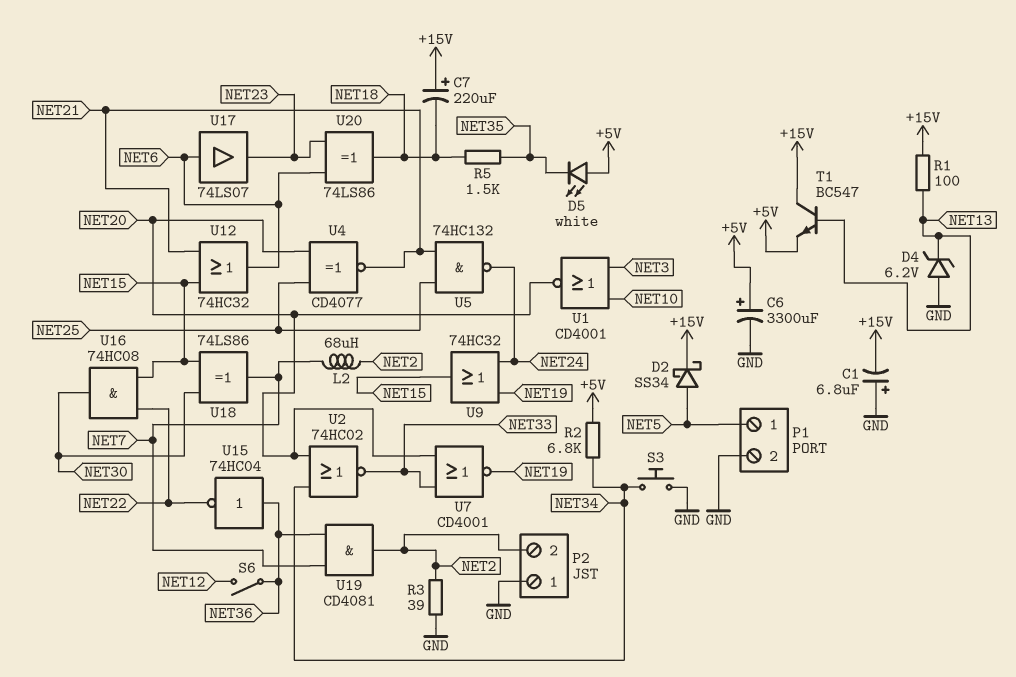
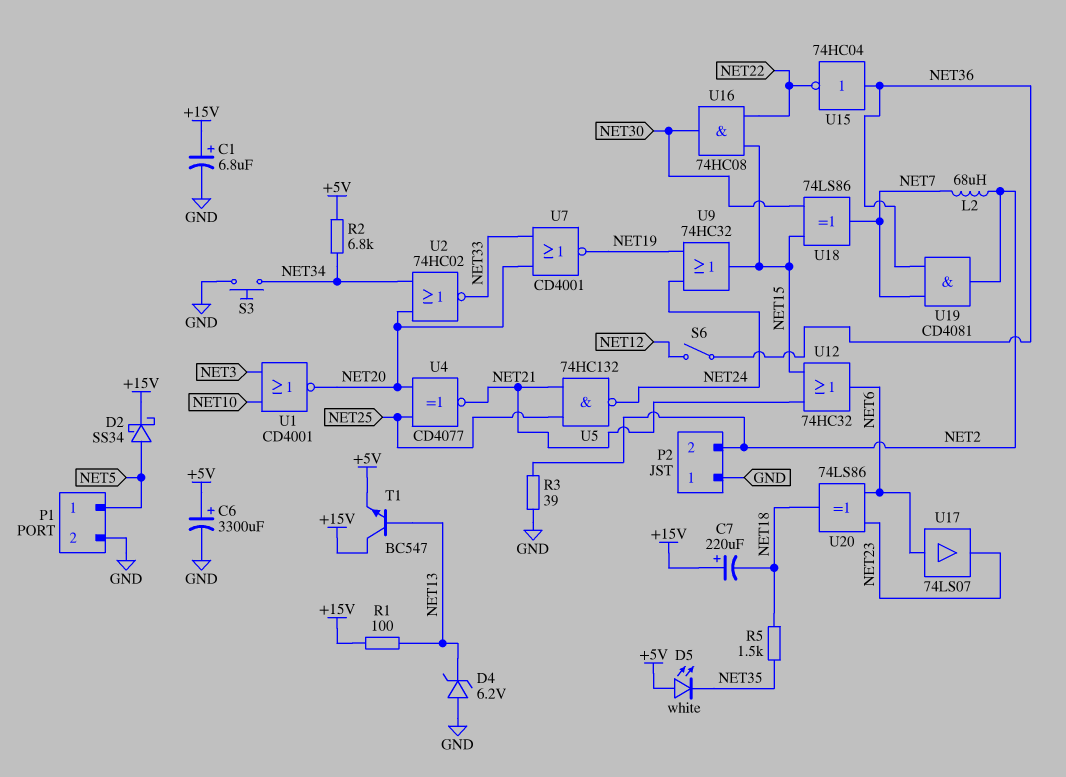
C1: 6.8uF (plus GND, minus +15V) -> 6.8uF (plus +15V, minus GND)

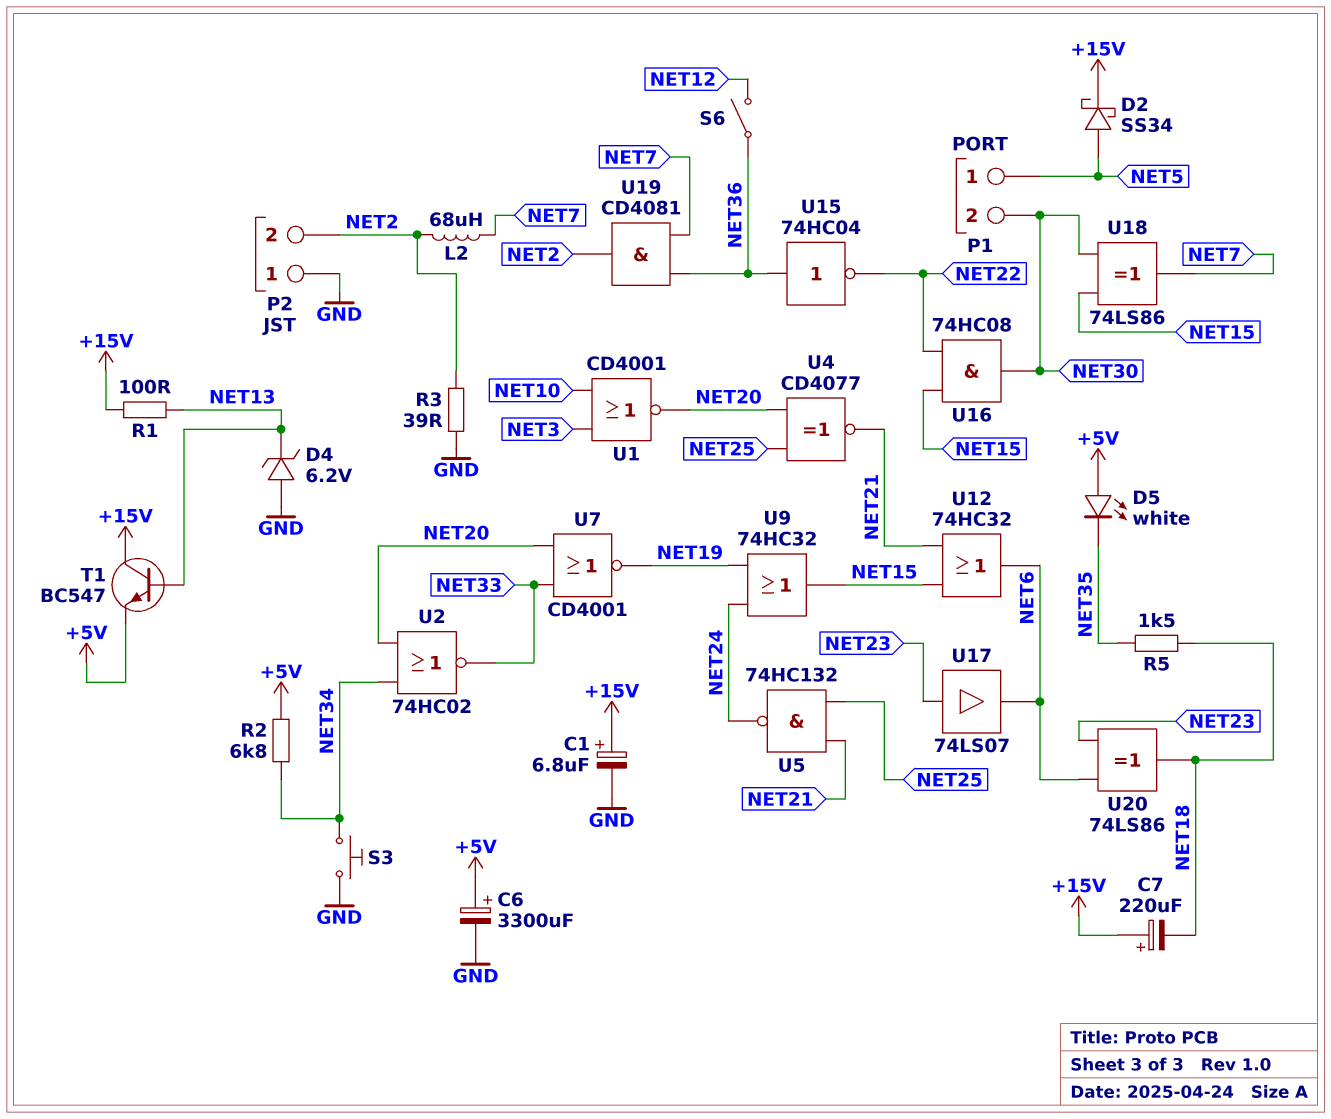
P1 pin 2: GND -> NET30
U17: buffer 74LS07 (in NET6, out NET23) -> buffer 74LS07 (in NET23, out NET6)

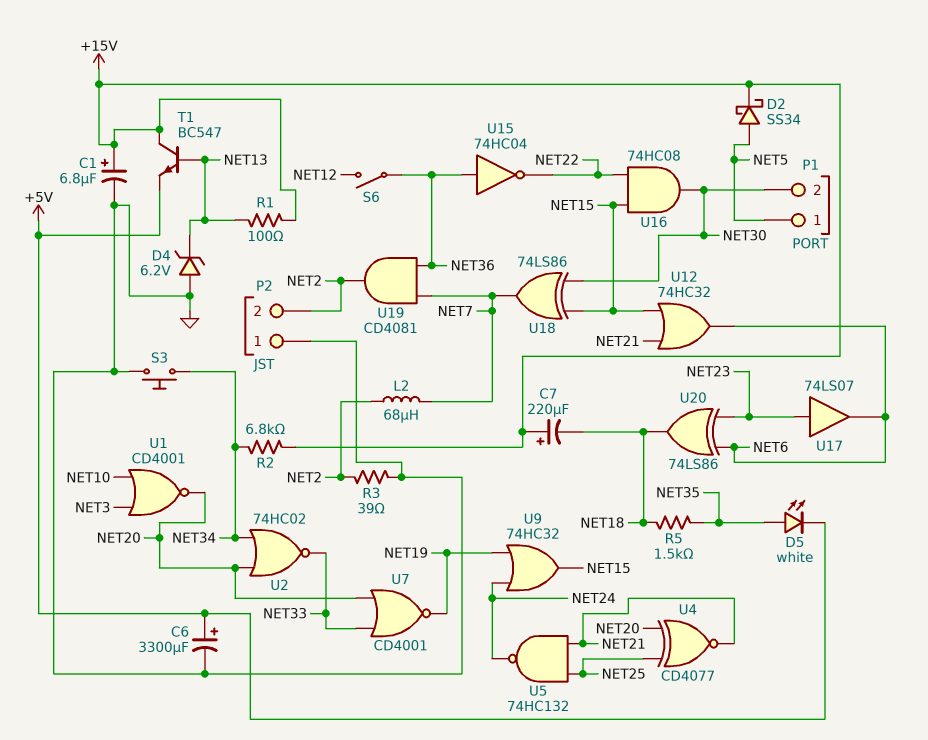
D5: LED white (A +5V, K NET35) -> LED white (A NET35, K +5V)
R2: 6.8k (+5V, NET34) -> 6.8k (+15V, NET34)

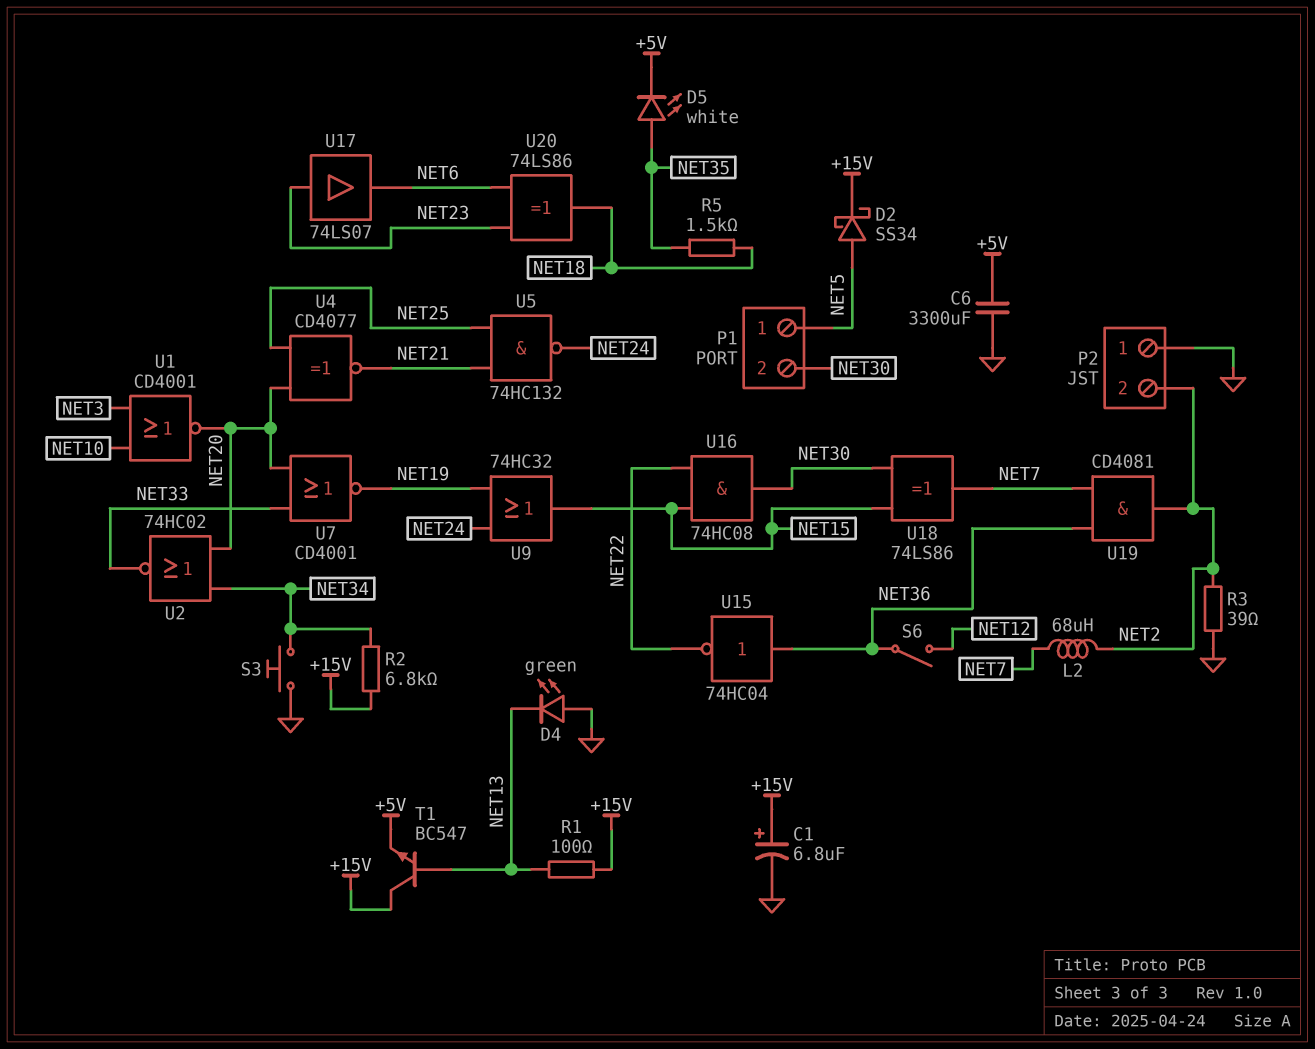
C6: 3300uF (plus +5V, minus GND) -> 3300uF (+5V, GND)
C7: 220uF (plus +15V, minus NET18) -> none
D4: zener 6.2V (A GND, K NET13) -> LED green (A GND, K NET13)
U12: OR 74HC32 (in NET15, in NET21, out NET6) -> none

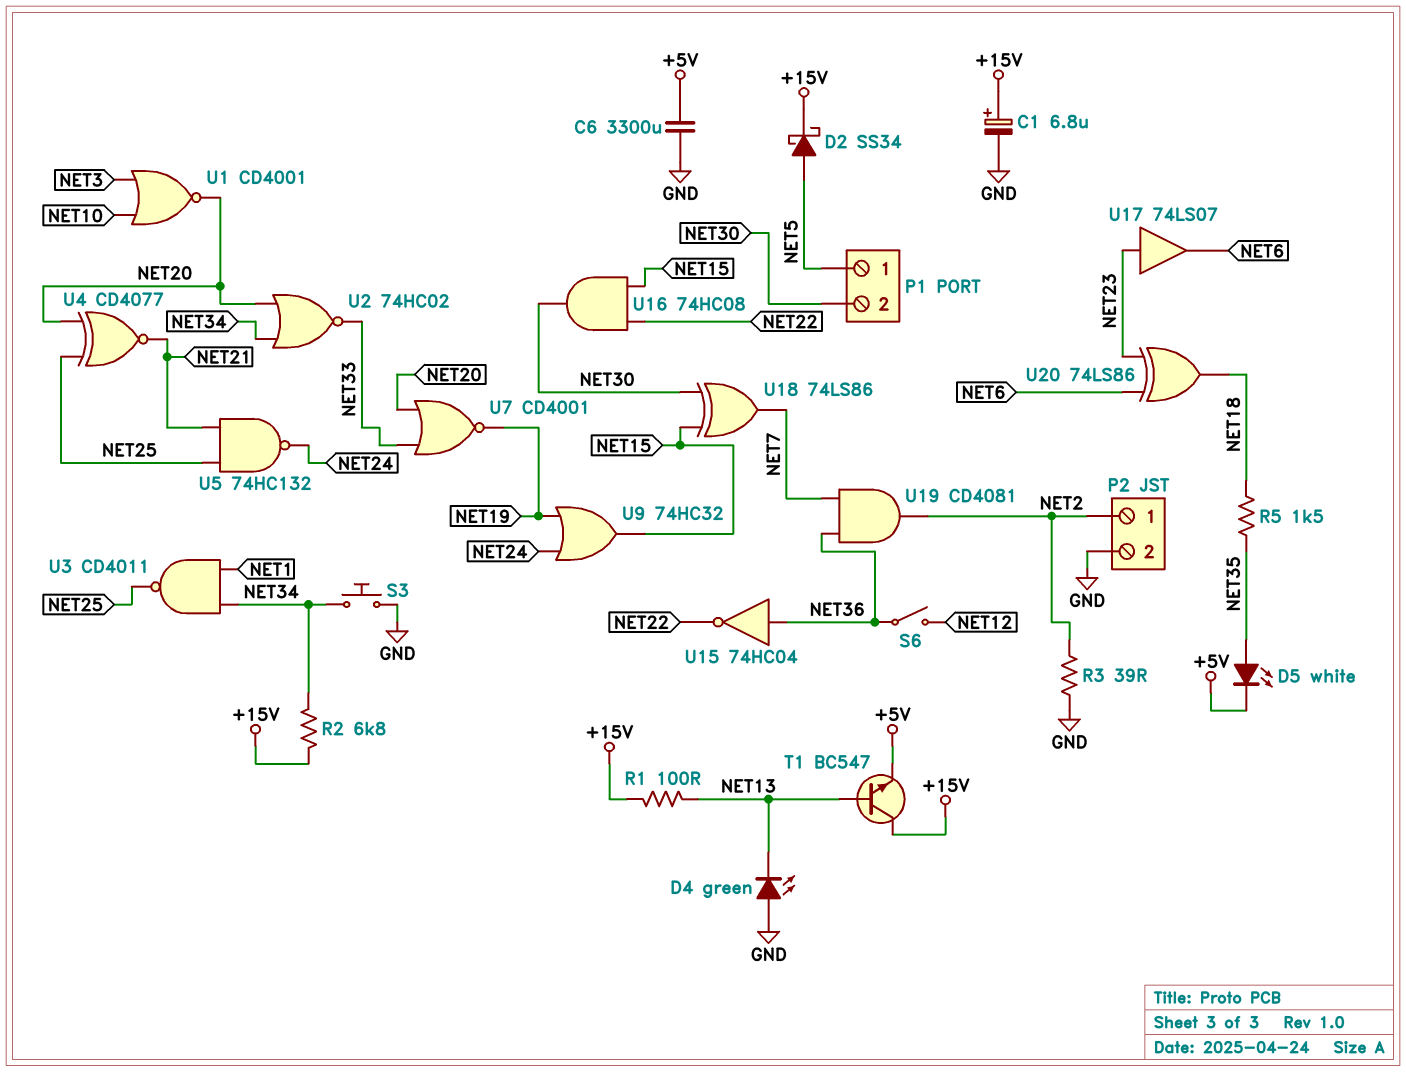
L2: 68uH (NET2, NET7) -> none
P2 pin 1: GND -> NET2
P2 pin 2: NET2 -> GND
U3: none -> NAND CD4011 (in NET1, in NET34, out NET25)

